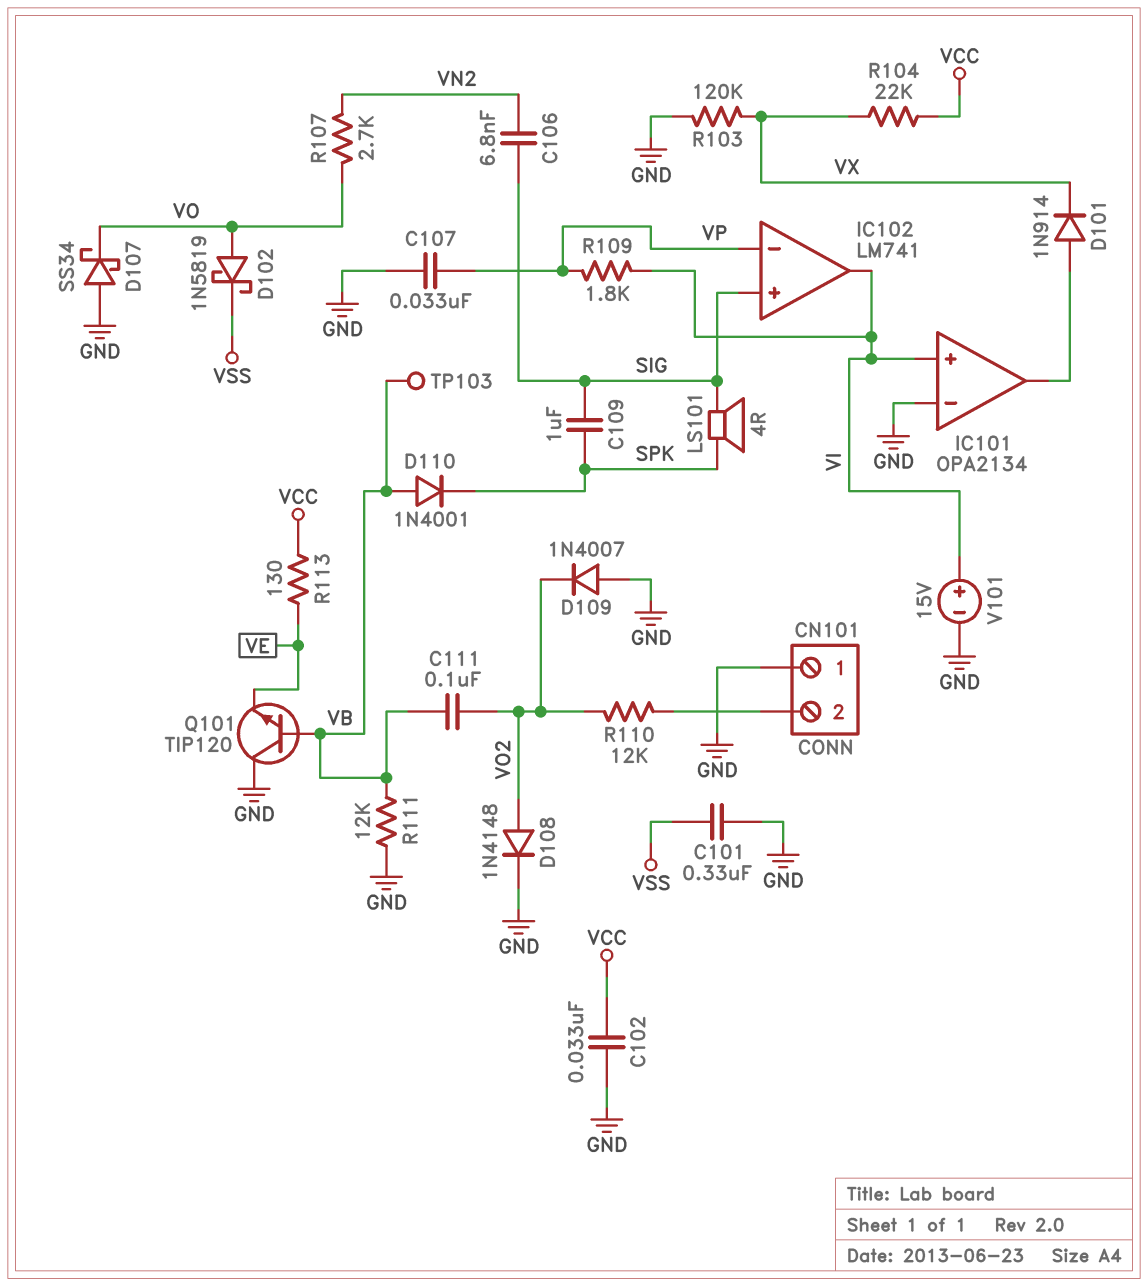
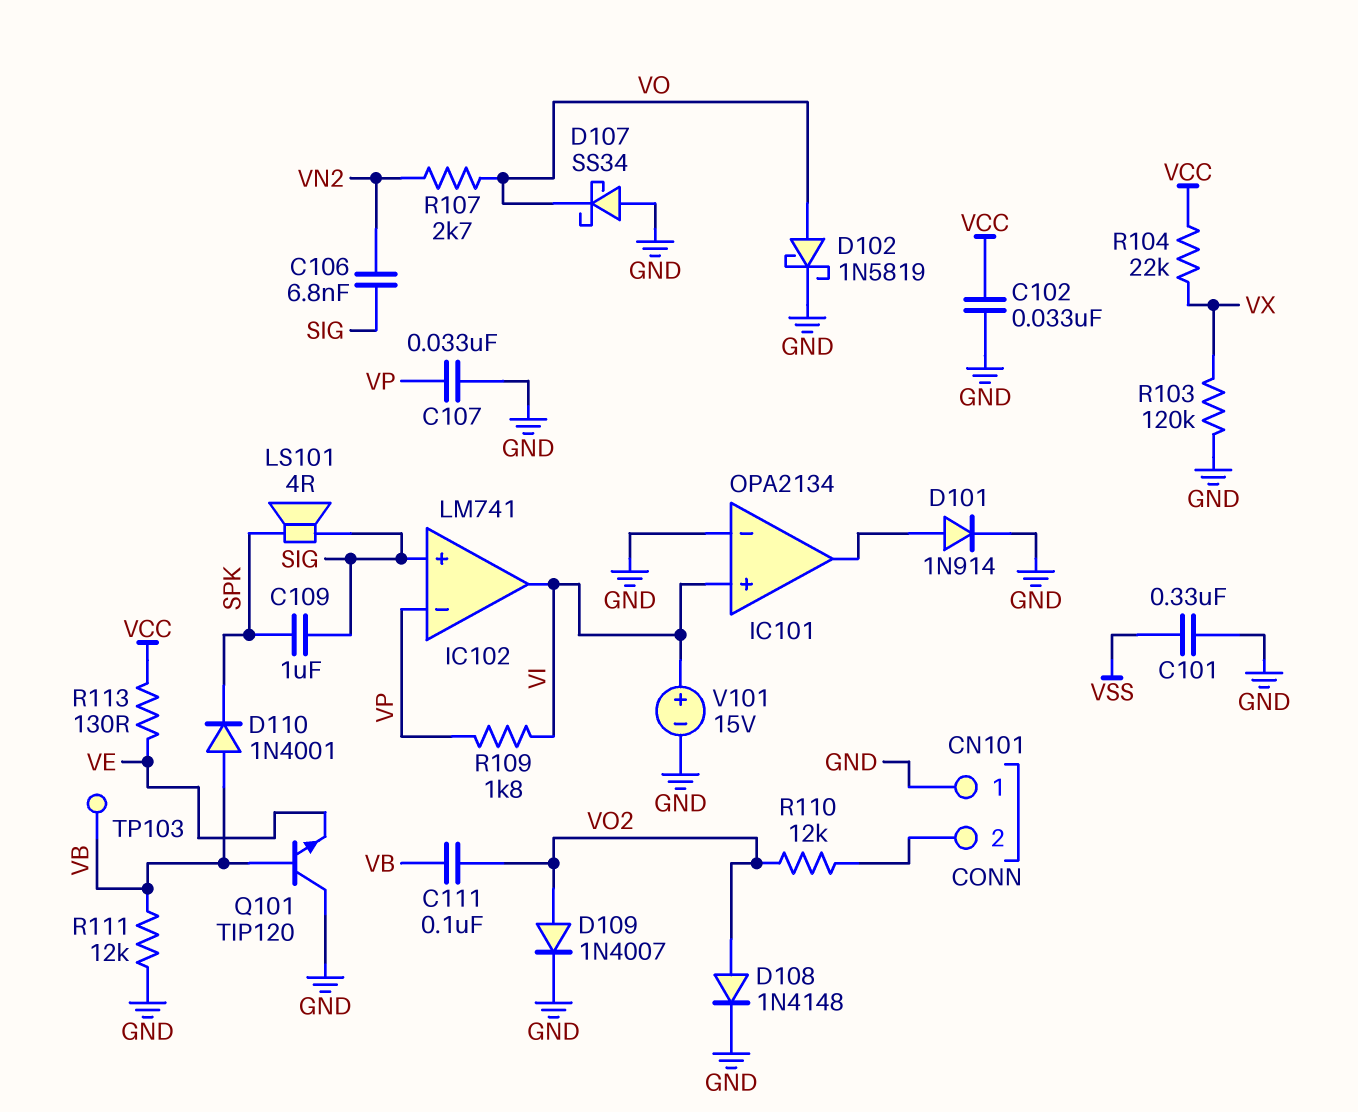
D101: diode 1N914 (A IC101/out, K VX) -> diode 1N914 (A IC101/out, K GND)
D102: schottky 1N5819 (A VO, K VSS) -> schottky 1N5819 (A VO, K GND)
D109: diode 1N4007 (A GND, K VO2) -> diode 1N4007 (A VO2, K GND)

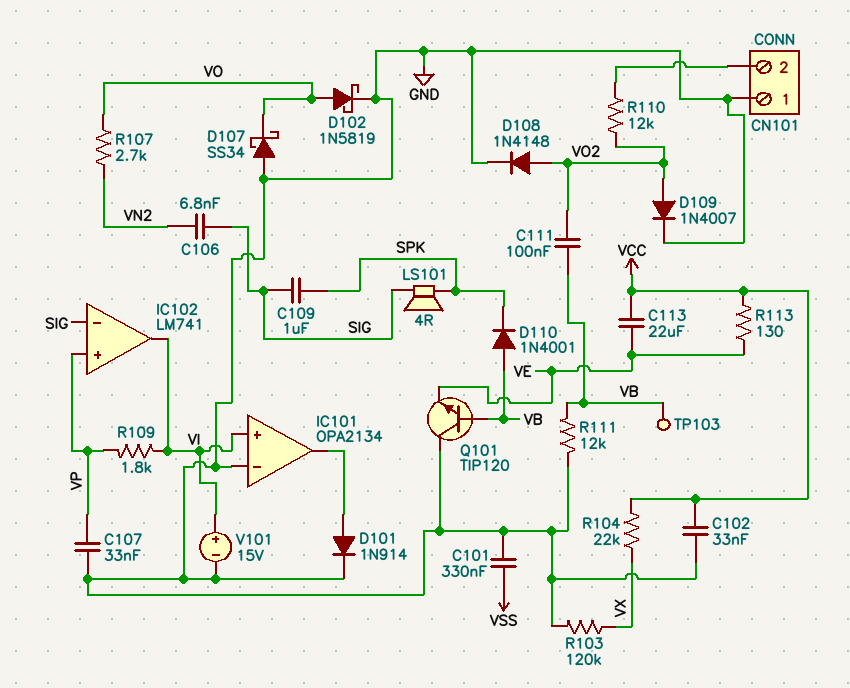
C113: none -> 22uF (VCC, VE)
IC102 pin in+: SIG -> VP
IC102 pin in-: VP -> SIG

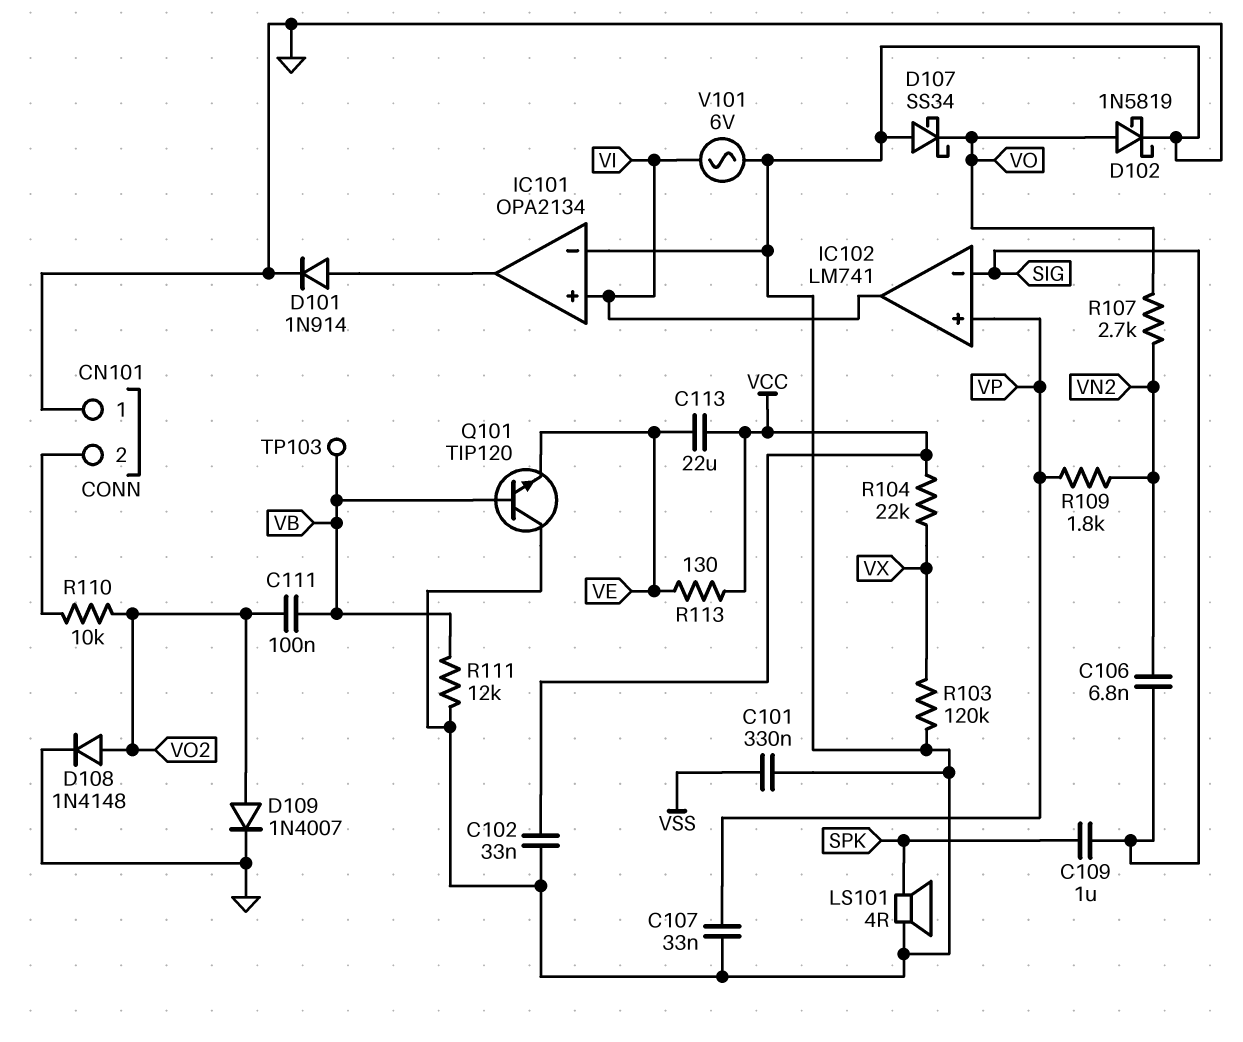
D110: diode 1N4001 (A VB, K SPK) -> none
LS101: speaker 4R (SIG, SPK) -> speaker 4R (GND, SPK)
R109: 1.8k (VI, VP) -> 1.8k (VN2, VP)
R110: 12k (CN101/2, VO2) -> 10k (CN101/2, VO2)
V101: 15V (plus VI, minus GND) -> AC 6V (GND, VI)

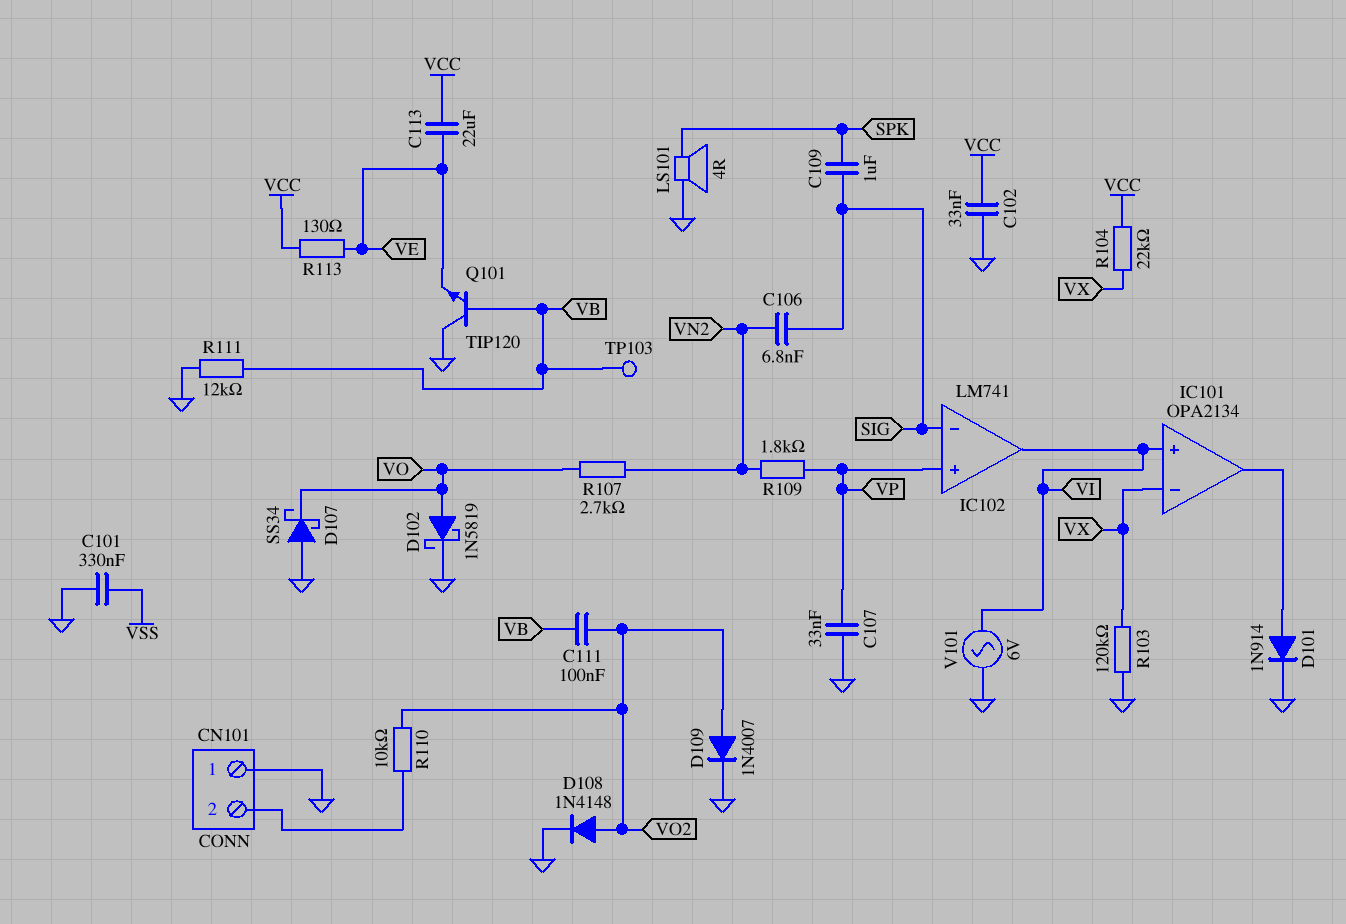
IC101 pin in-: GND -> VX

